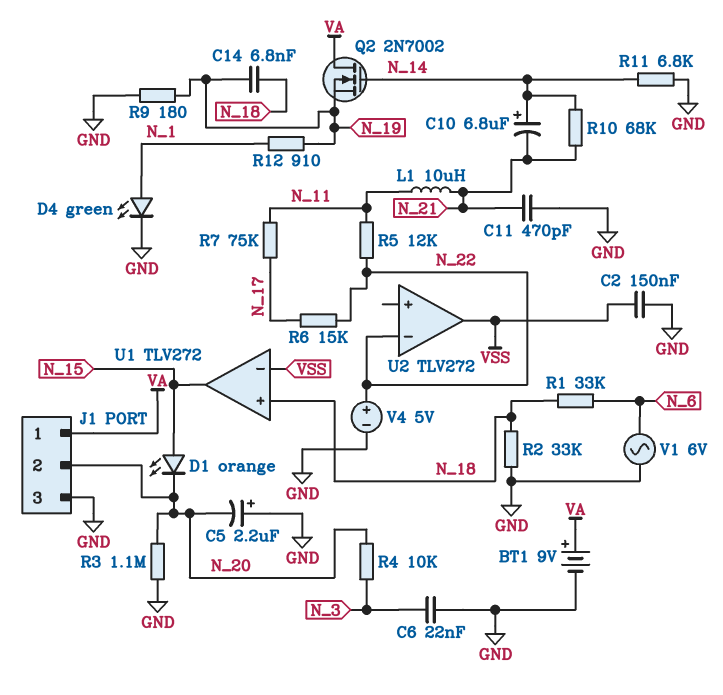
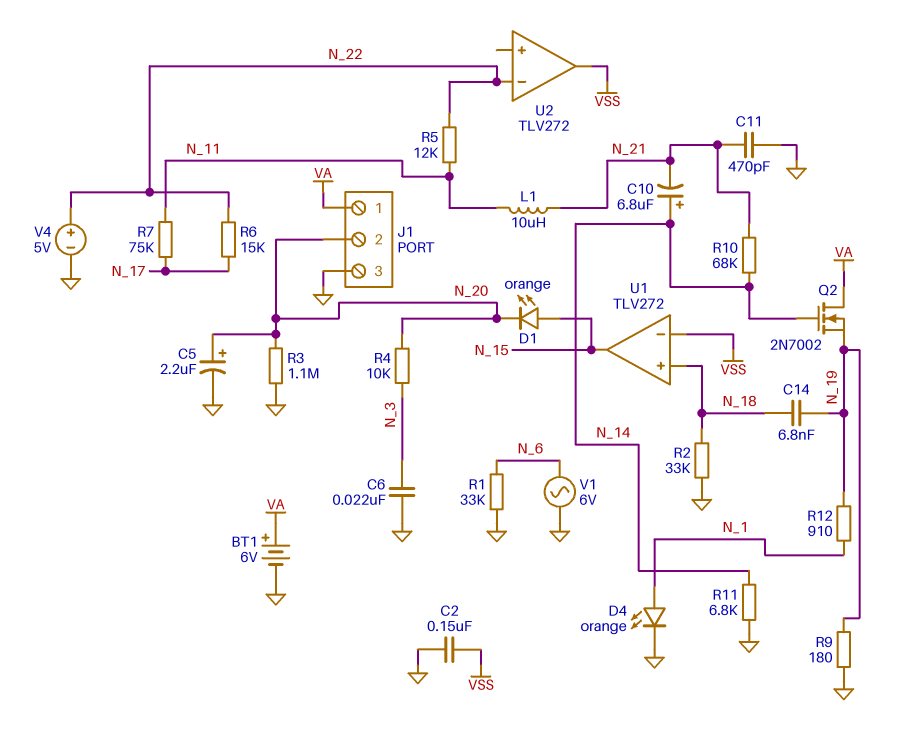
BT1: 9V (plus VA, minus GND) -> 6V (plus VA, minus GND)
C5: 2.2uF (plus GND, minus N_20) -> 2.2uF (plus N_20, minus GND)
D4: LED green (A N_1, K GND) -> LED orange (A N_1, K GND)
R1: 33k (N_6, N_18) -> 33k (GND, N_6)

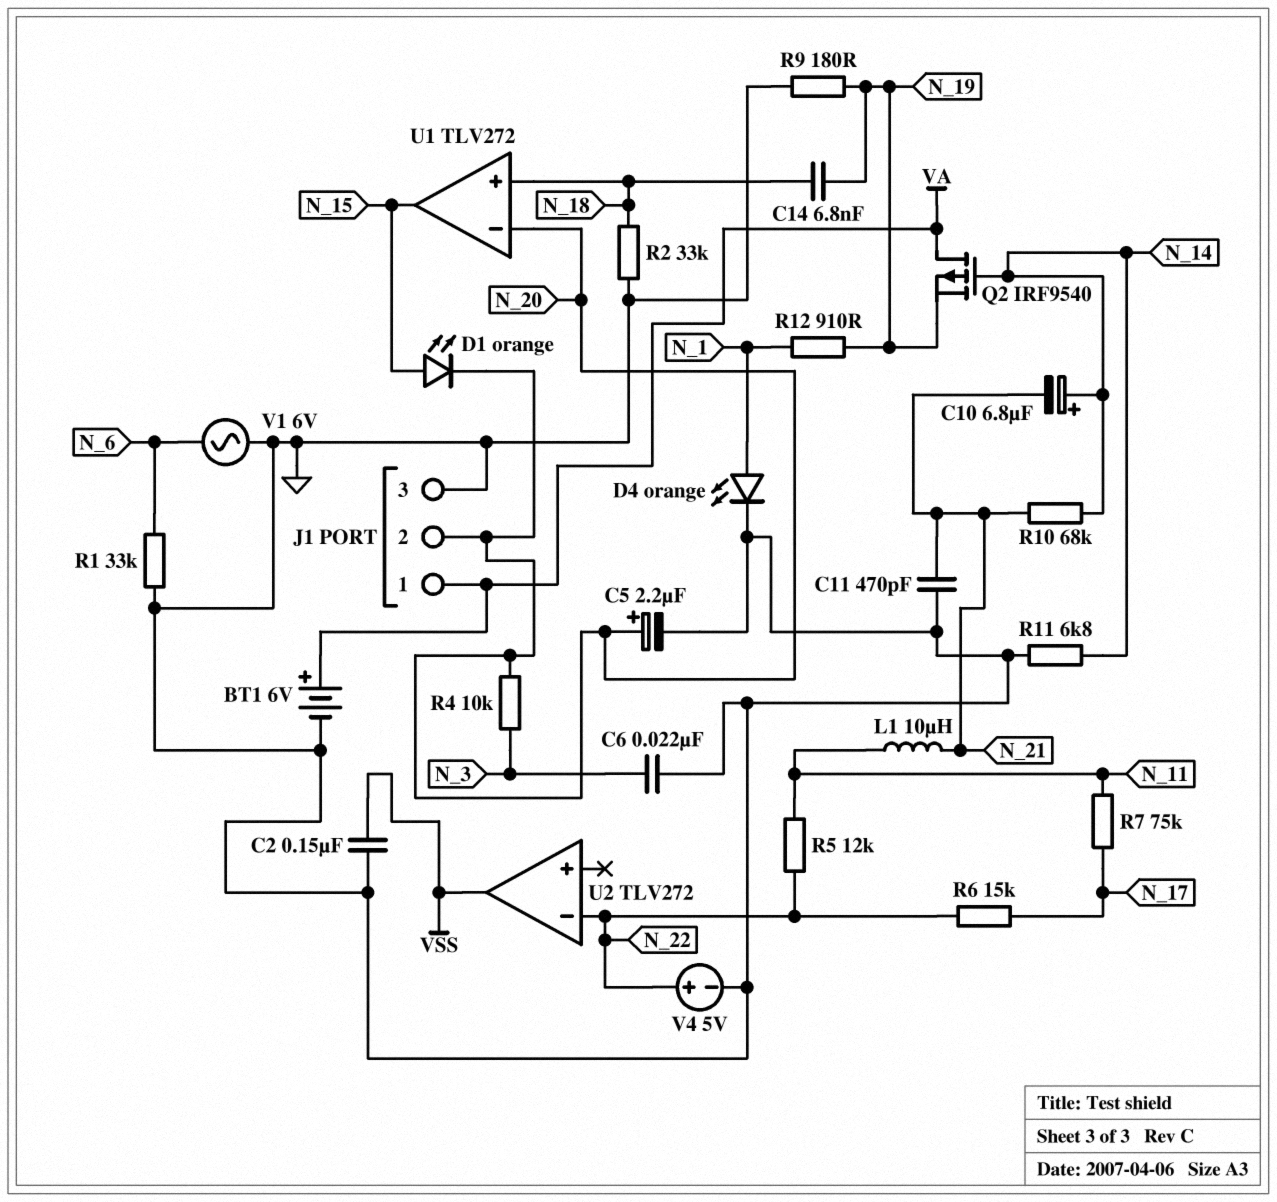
Q2: NMOS 2N7002 (G N_14, D VA, S N_19) -> PMOS IRF9540 (G N_14, D VA, S N_19)
R3: 1.1M (GND, N_20) -> none
U1 pin in-: VSS -> N_20

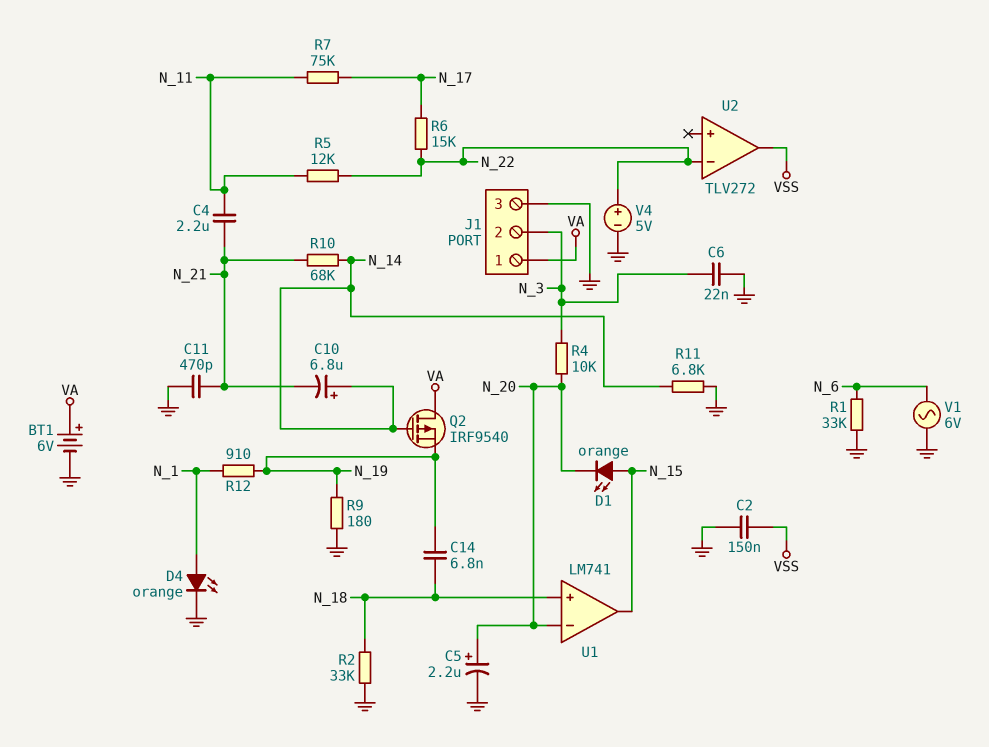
C4: none -> 2.2uF (N_11, N_21)
J1 pin 2: N_20 -> N_3
L1: 10uH (N_11, N_21) -> none
U1: TLV272 -> LM741

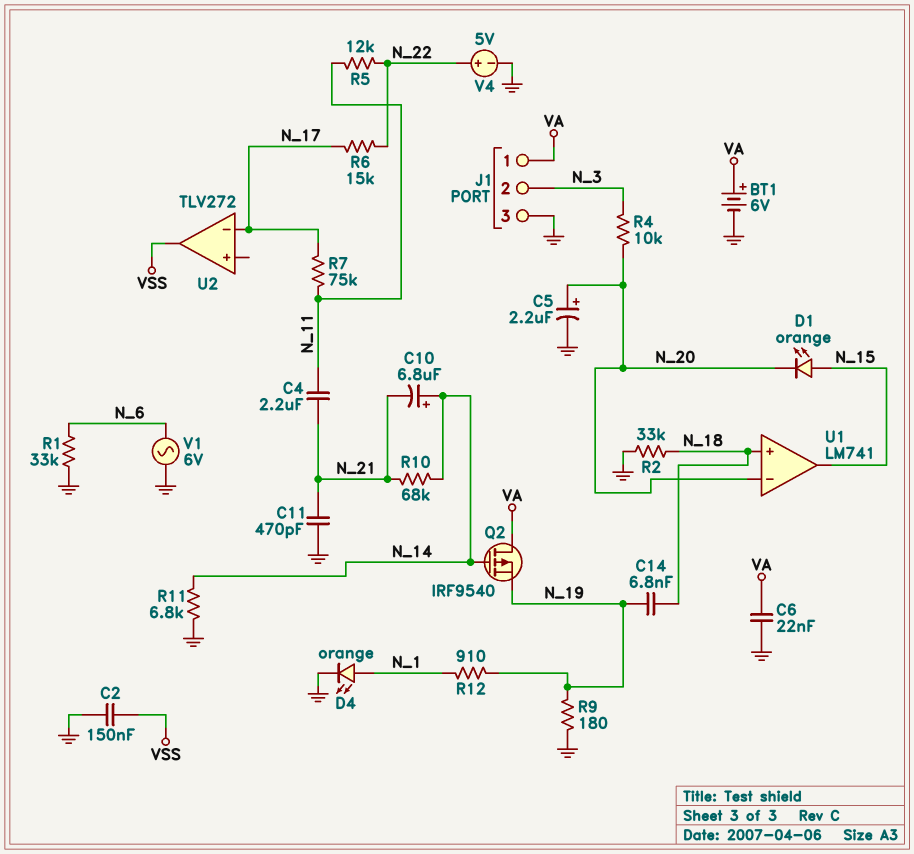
C6: 22nF (GND, N_3) -> 22nF (GND, VA)
U2 pin in-: N_22 -> N_17

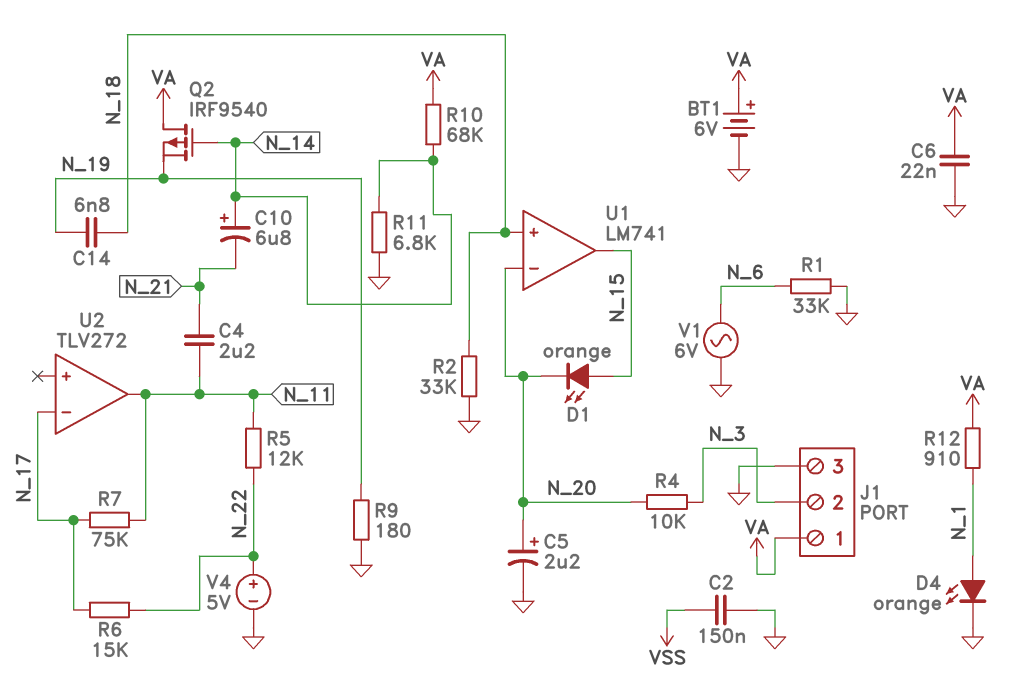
C11: 470pF (GND, N_21) -> none
R10: 68k (N_14, N_21) -> 68k (N_14, VA)
R12: 910 (N_1, N_19) -> 910 (N_1, VA)
U2 pin out: VSS -> N_11

